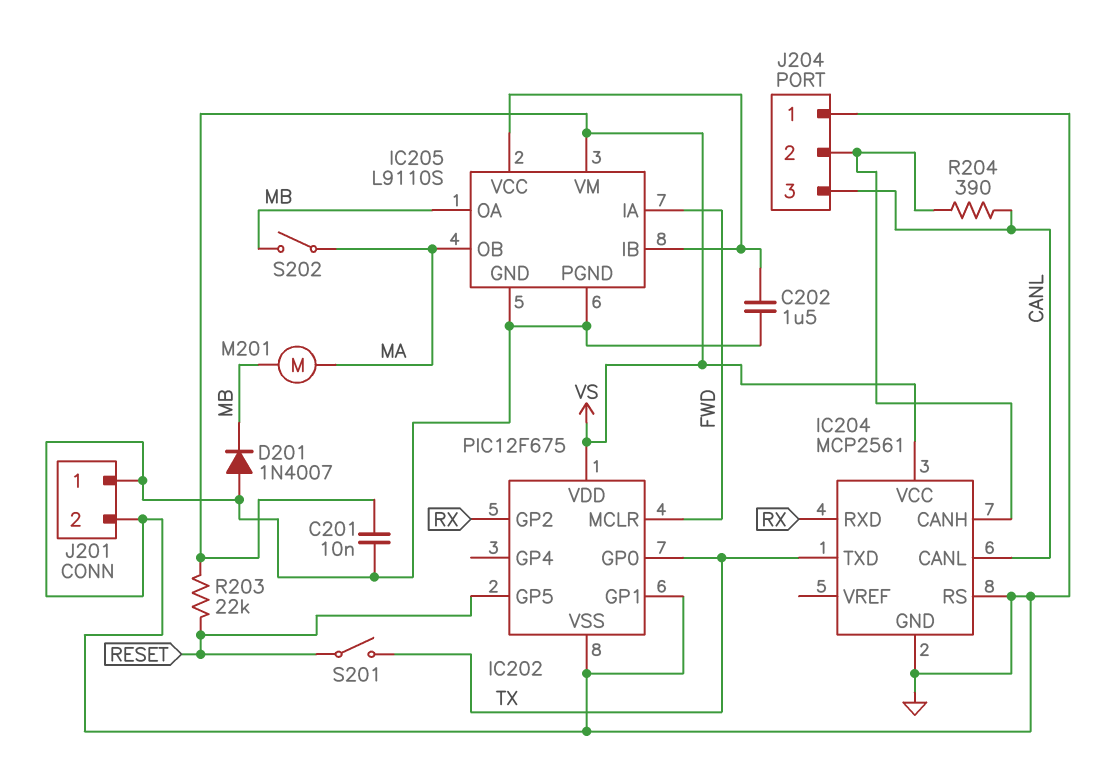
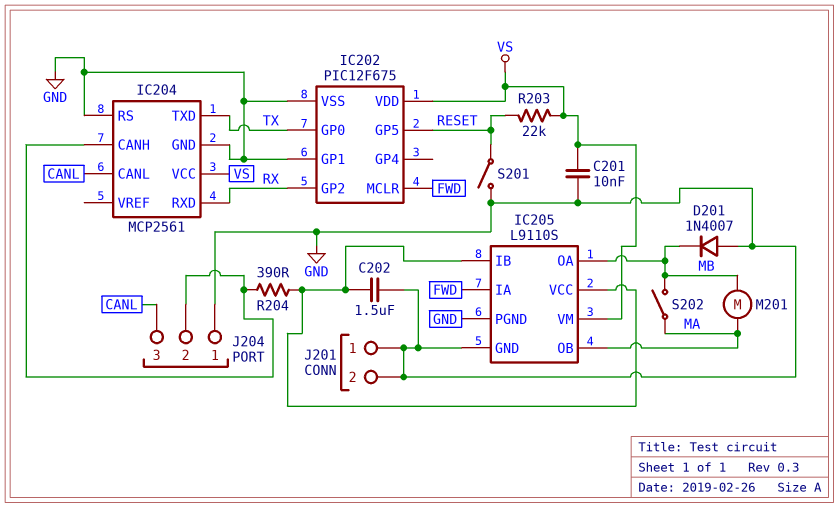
R204: 390 (CANL, IC204/CANH) -> 390 (IC204/CANH, IC205/IB)
S201: switch (RESET, TX) -> switch (GND, RESET)

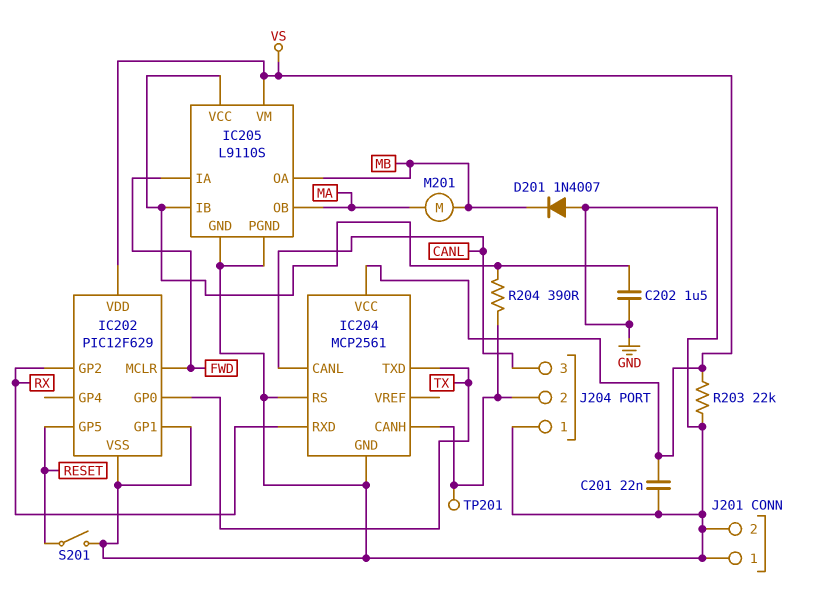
C201: 10nF (GND, VS) -> 22nF (GND, VS)
IC202: PIC12F675 -> PIC12F629
R203: 22k (RESET, VS) -> 22k (GND, VS)
S202: switch (MA, MB) -> none
TP201: none -> test point (IC204/CANH)

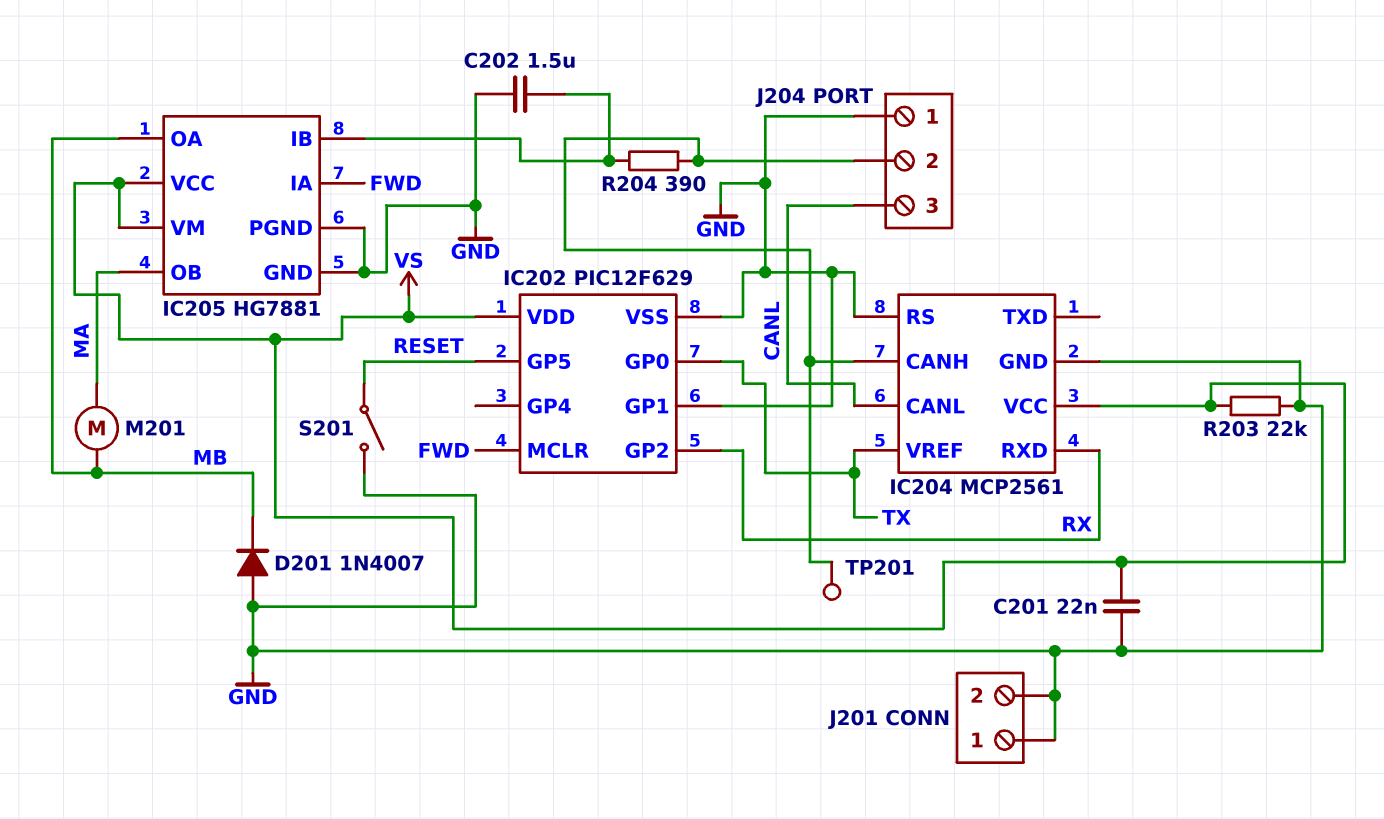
IC204 pin TXD: TX -> none
IC204 pin VREF: none -> TX
IC205: L9110S -> HG7881
IC205 pin VCC: IC205/IB -> VS

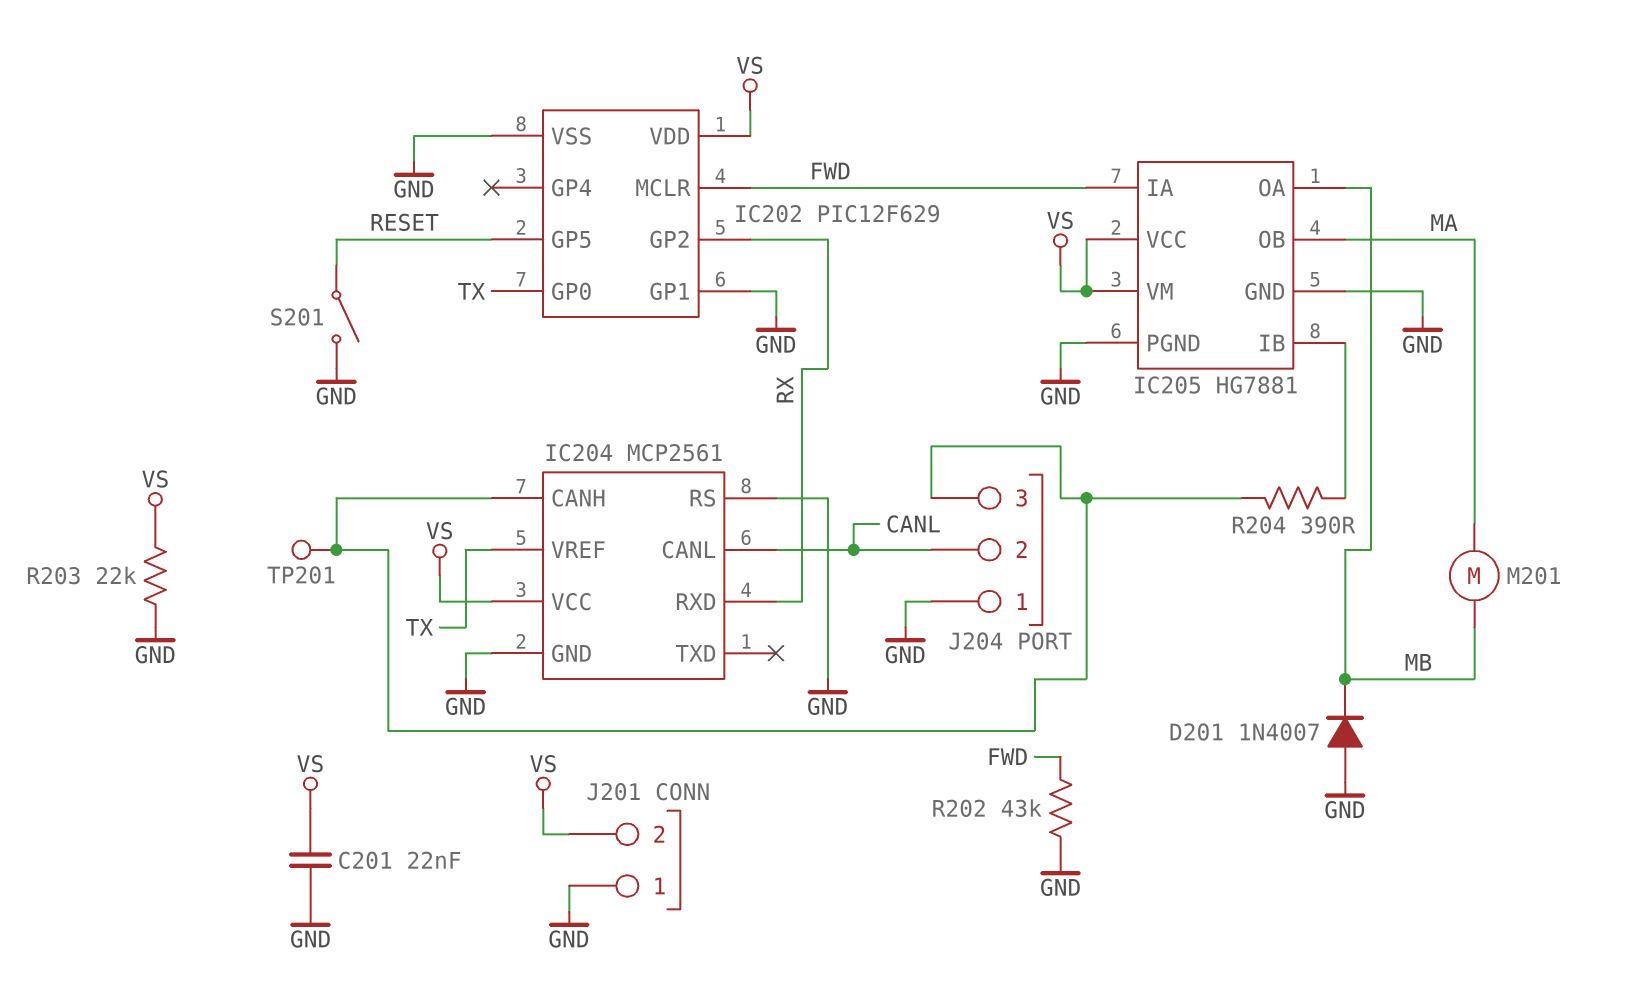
C202: 1.5uF (GND, IC205/IB) -> none
J201 pin 2: GND -> VS
J204 pin 2: IC204/CANH -> CANL
J204 pin 3: CANL -> IC204/CANH
R202: none -> 43k (FWD, GND)

